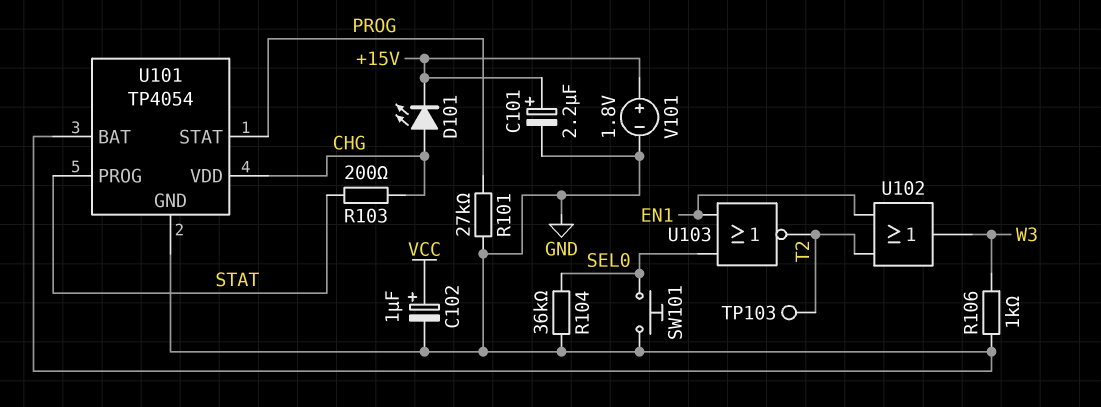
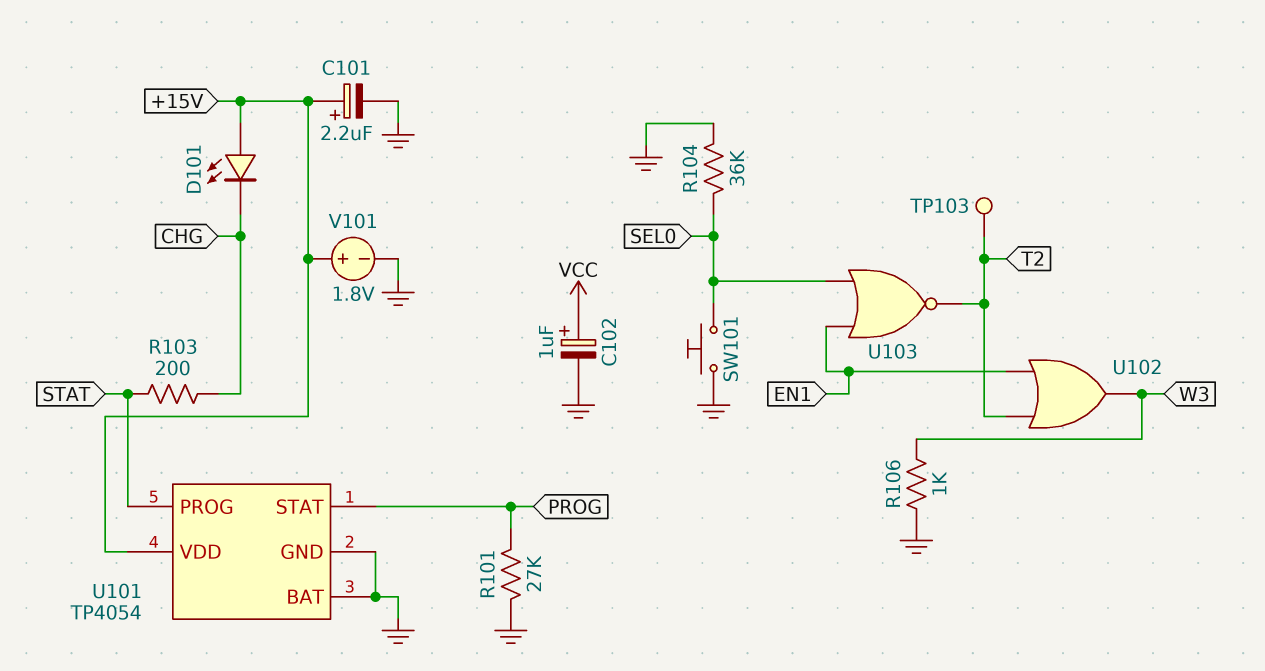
D101: LED (A CHG, K +15V) -> LED (A +15V, K CHG)
U101 pin VDD: CHG -> +15V

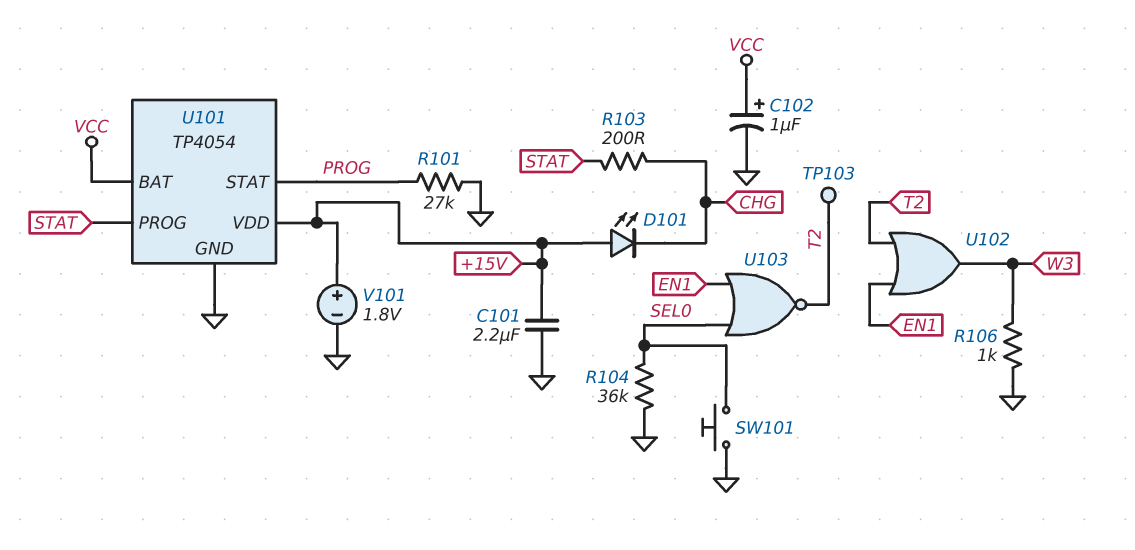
C101: 2.2uF (plus +15V, minus GND) -> 2.2uF (+15V, GND)
U101 pin BAT: GND -> VCC

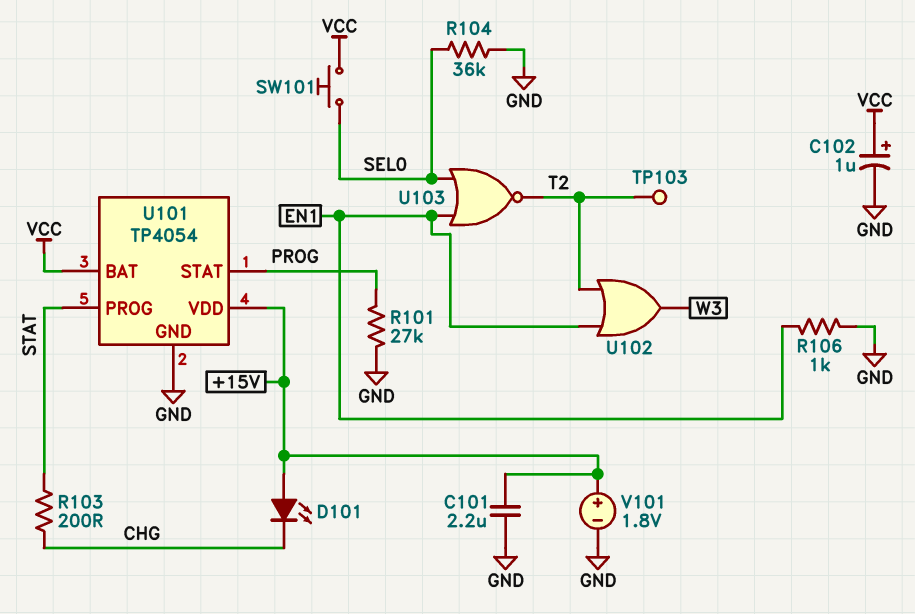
R106: 1k (GND, W3) -> 1k (EN1, GND)
SW101: button (GND, SEL0) -> button (SEL0, VCC)

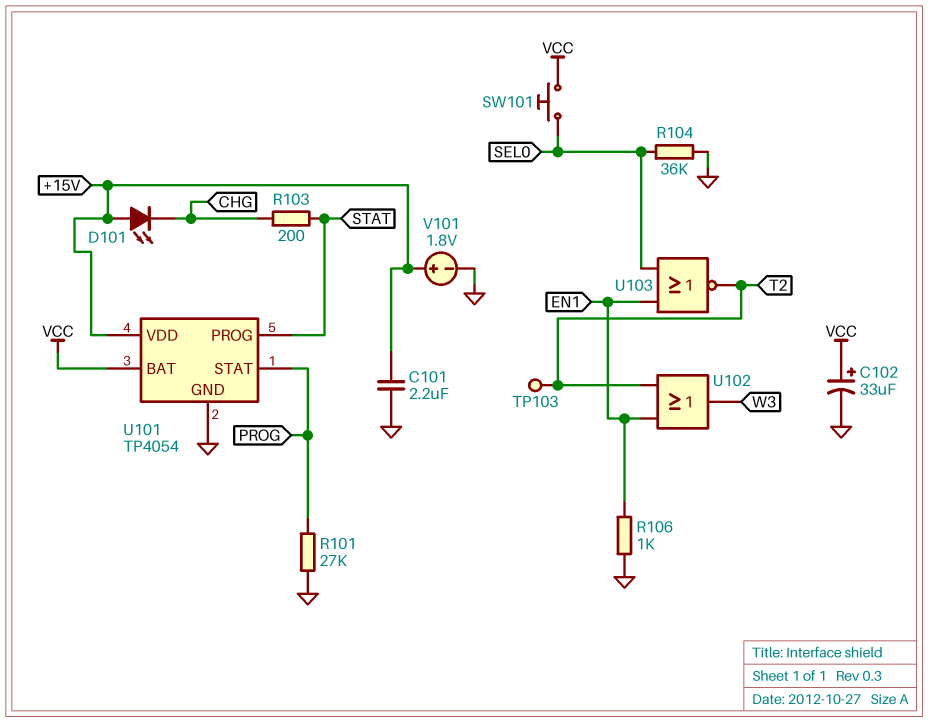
C102: 1uF (plus VCC, minus GND) -> 33uF (plus VCC, minus GND)

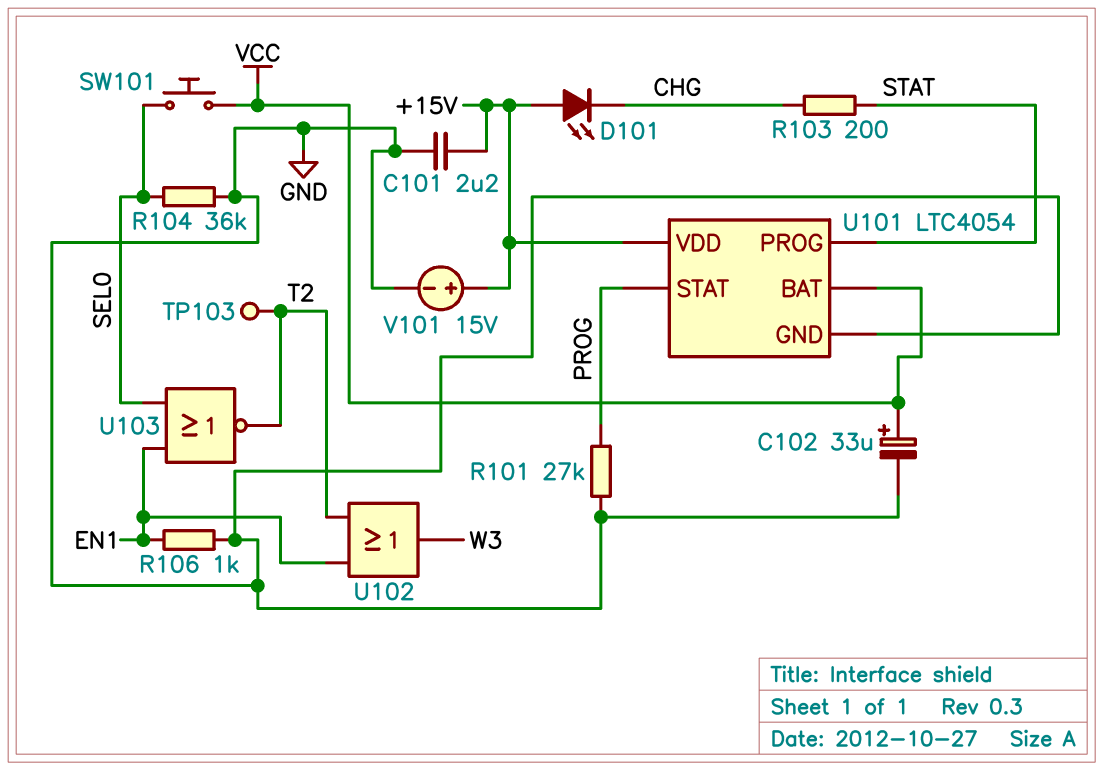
U101: TP4054 -> LTC4054
V101: 1.8V (plus +15V, minus GND) -> 15V (plus +15V, minus GND)

